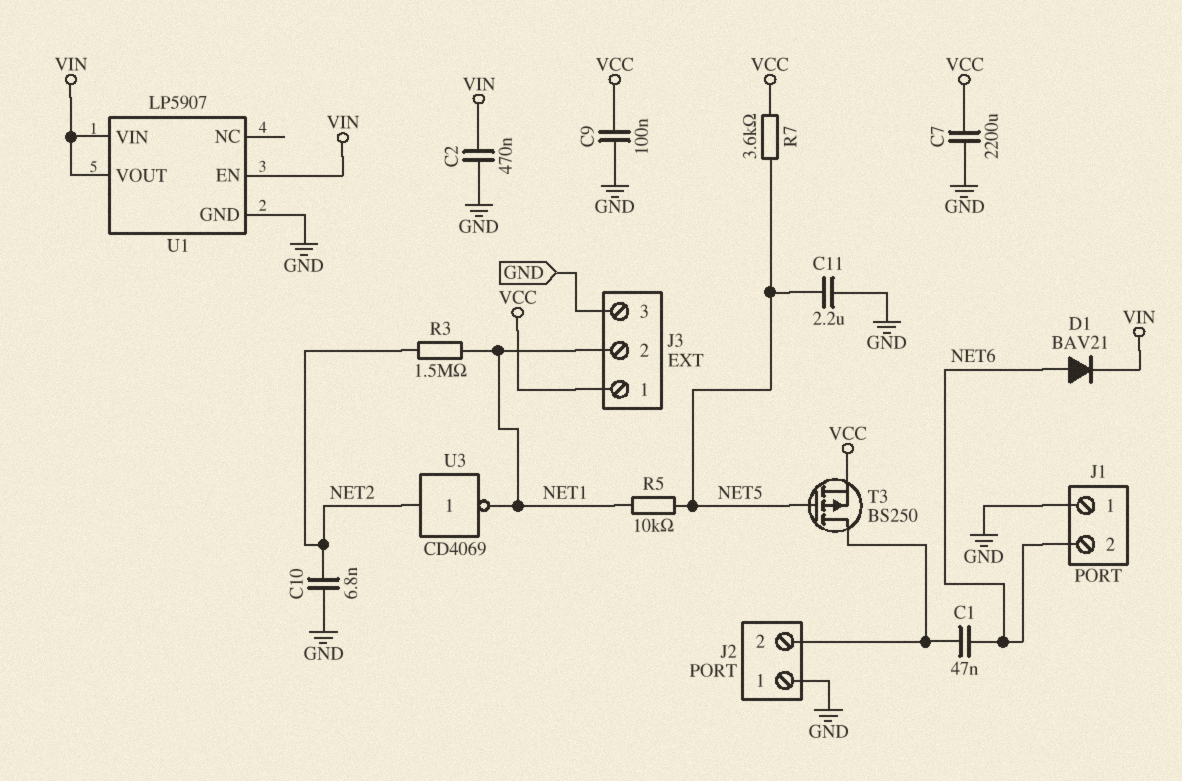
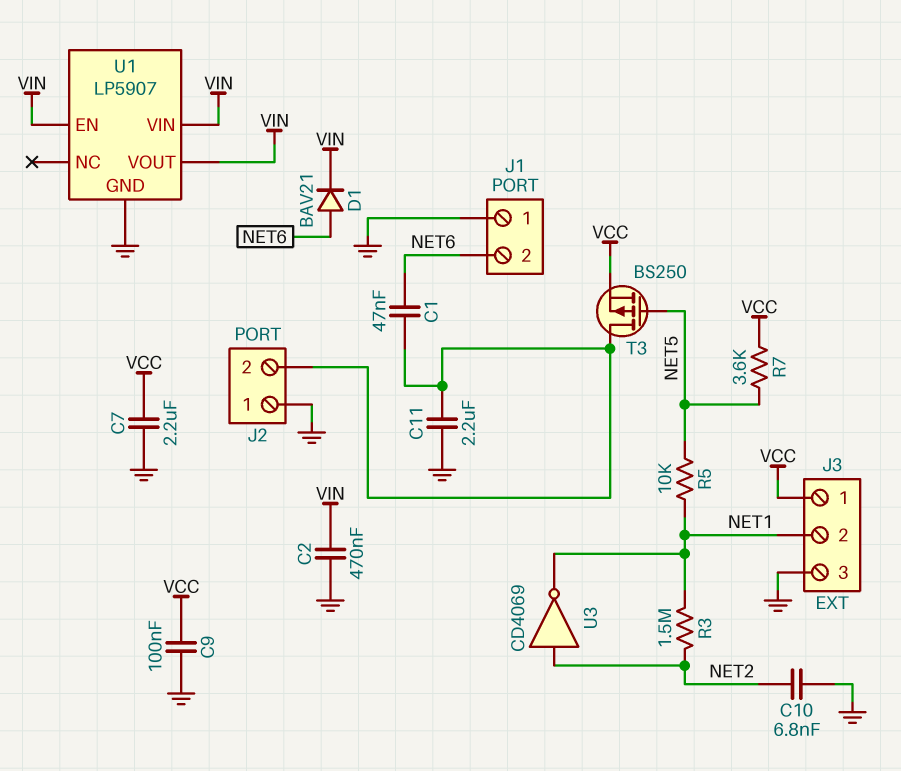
C7: 2200uF (GND, VCC) -> 2.2uF (GND, VCC)
C11: 2.2uF (GND, NET5) -> 2.2uF (GND, J2/2)

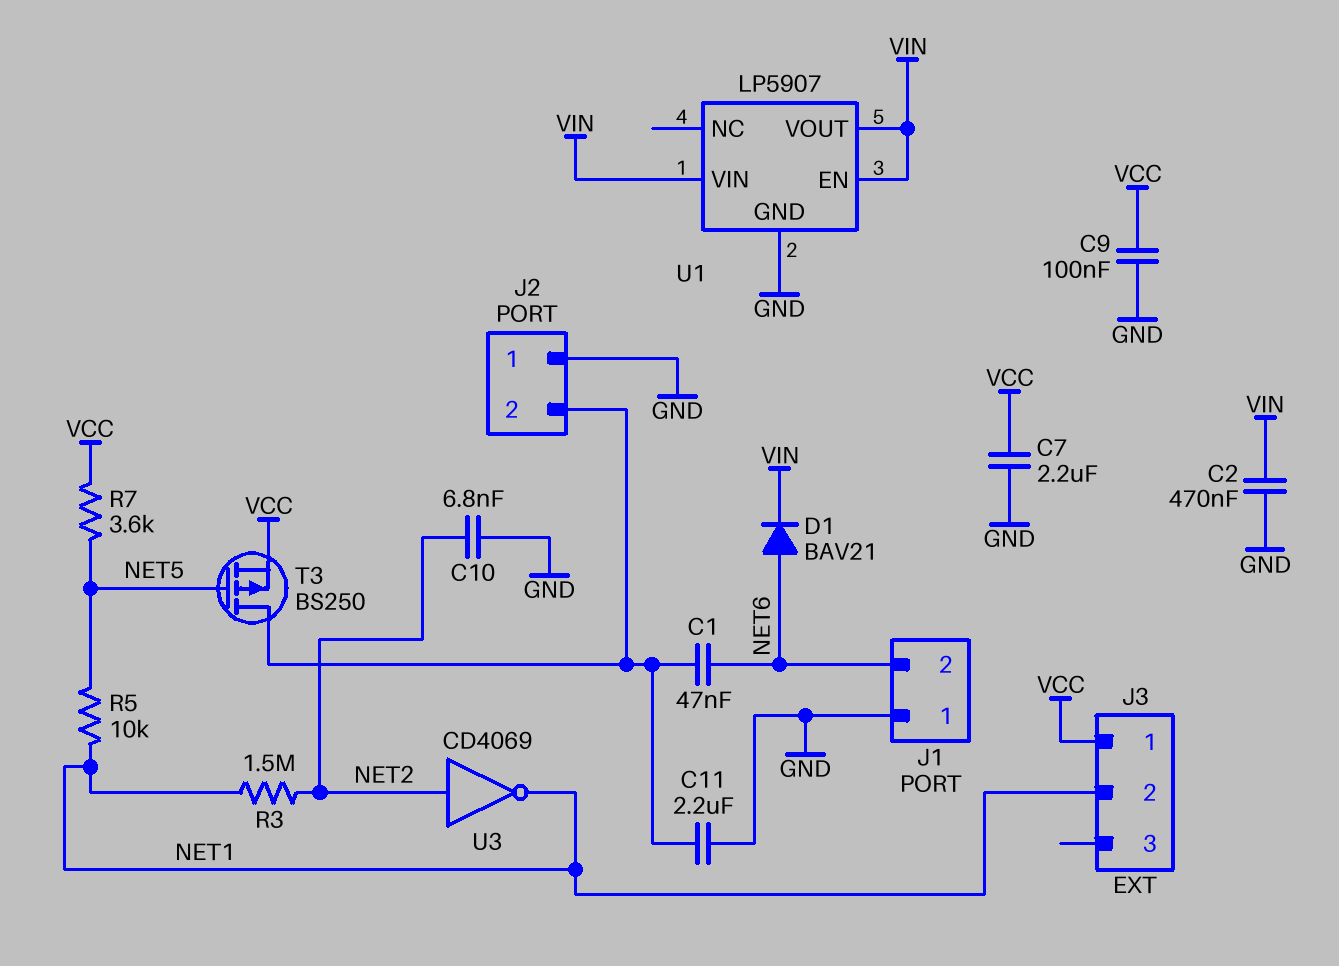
J3 pin 3: GND -> none

